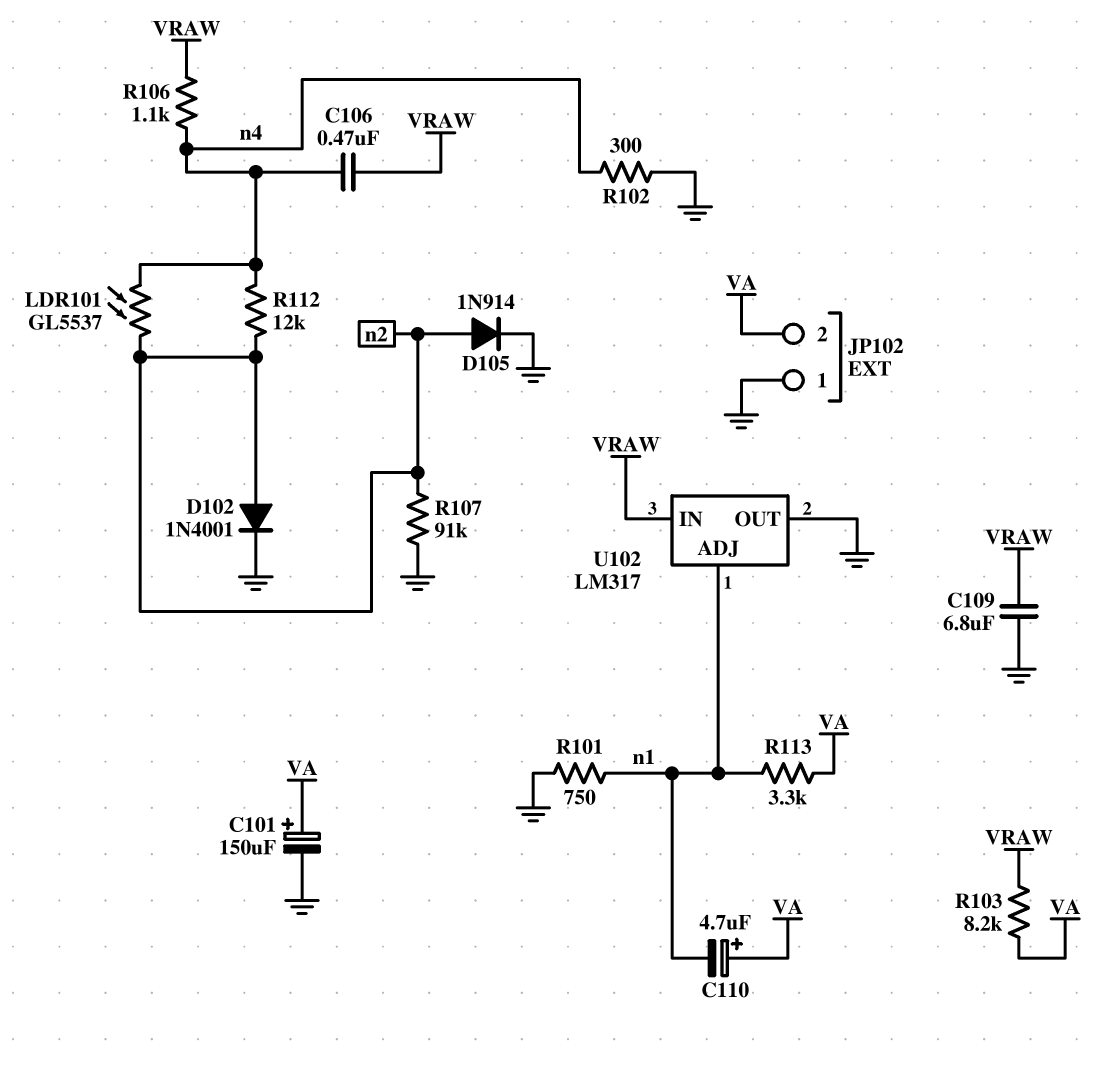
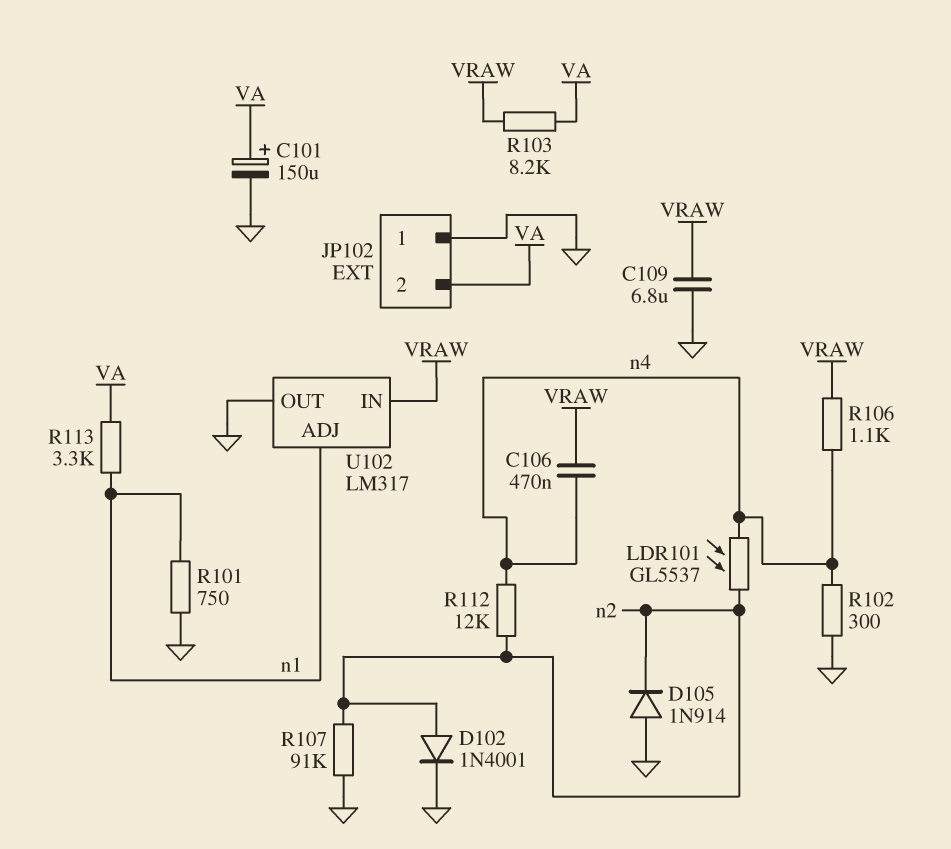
C110: 4.7uF (plus VA, minus n1) -> none
D105: diode 1N914 (A n2, K GND) -> diode 1N914 (A GND, K n2)

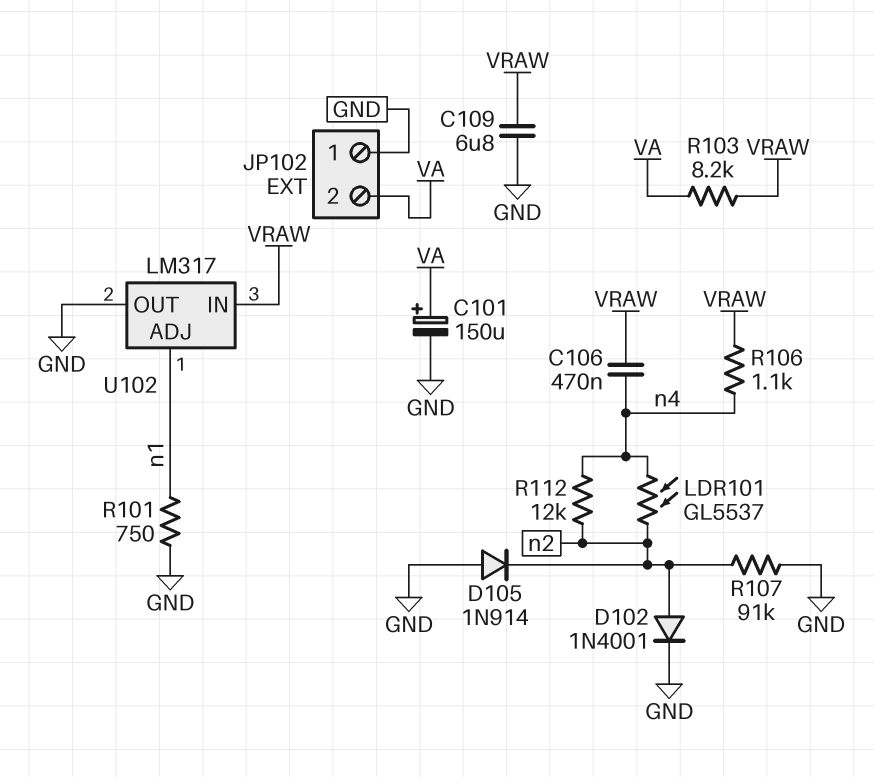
R102: 300 (GND, n4) -> none
R113: 3.3k (VA, n1) -> none

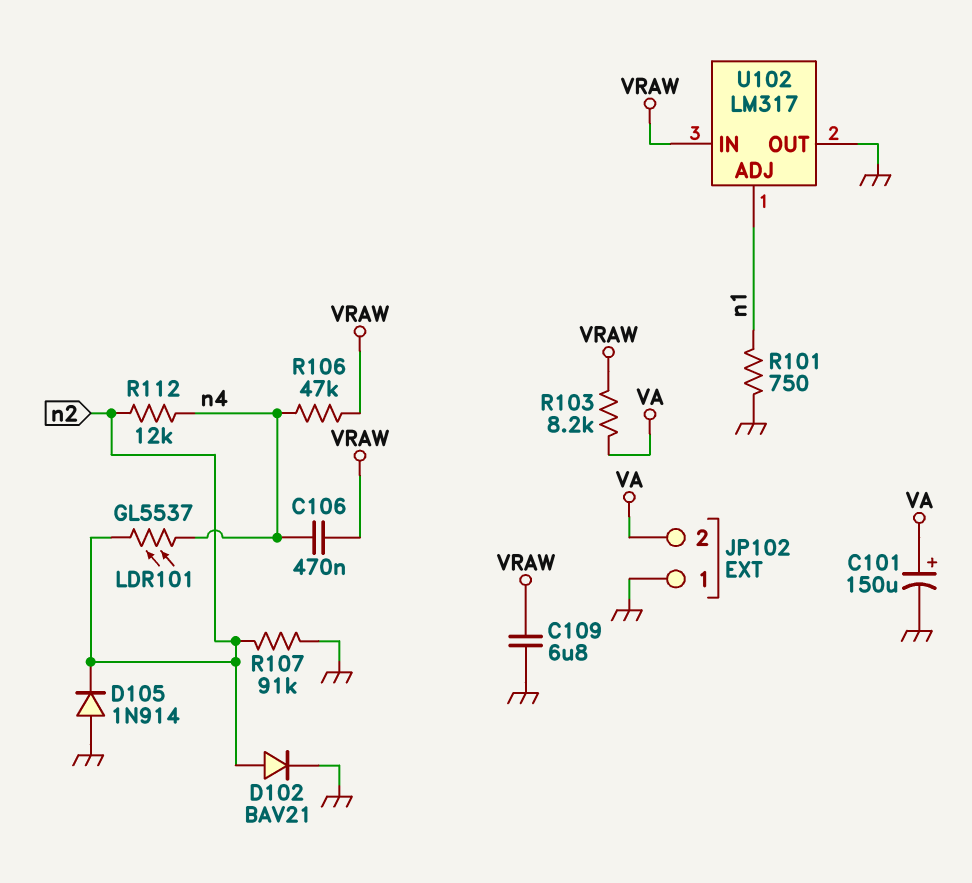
D102: diode 1N4001 (A n2, K GND) -> diode BAV21 (A n2, K GND)
R106: 1.1k (VRAW, n4) -> 47k (VRAW, n4)

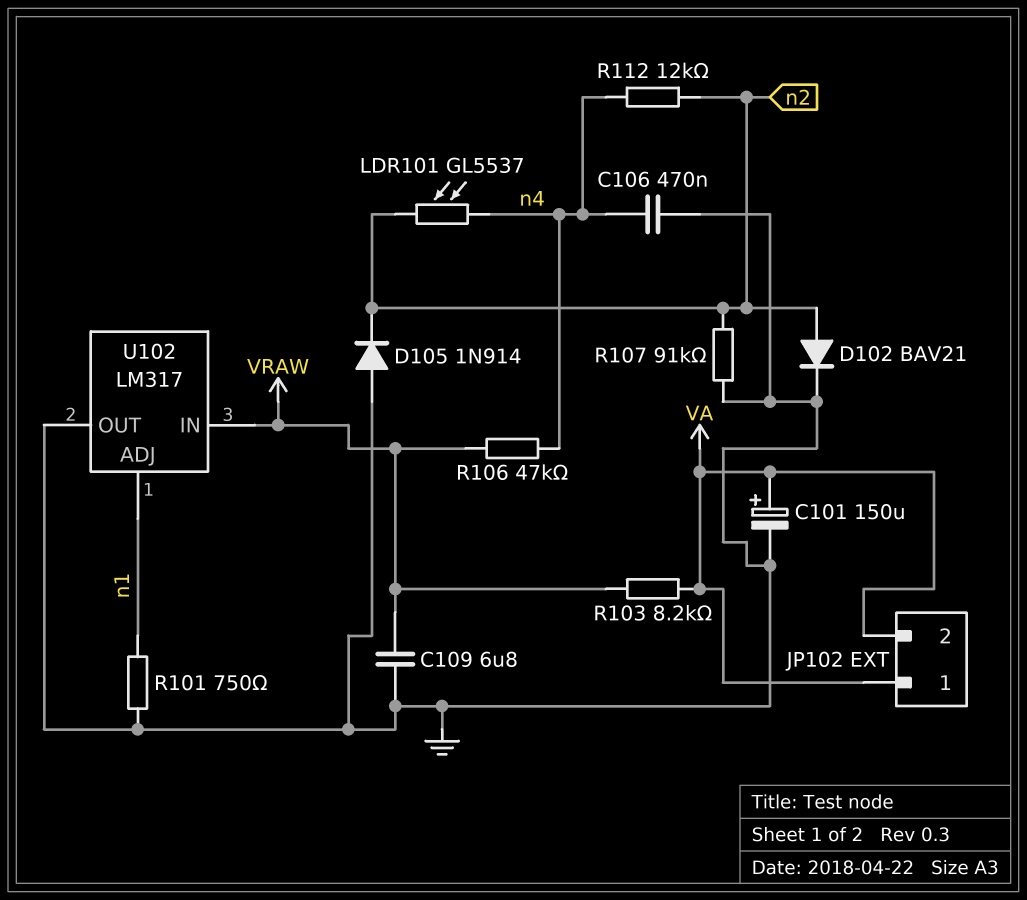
C106: 470nF (VRAW, n4) -> 470nF (GND, n4)
JP102 pin 1: GND -> VA

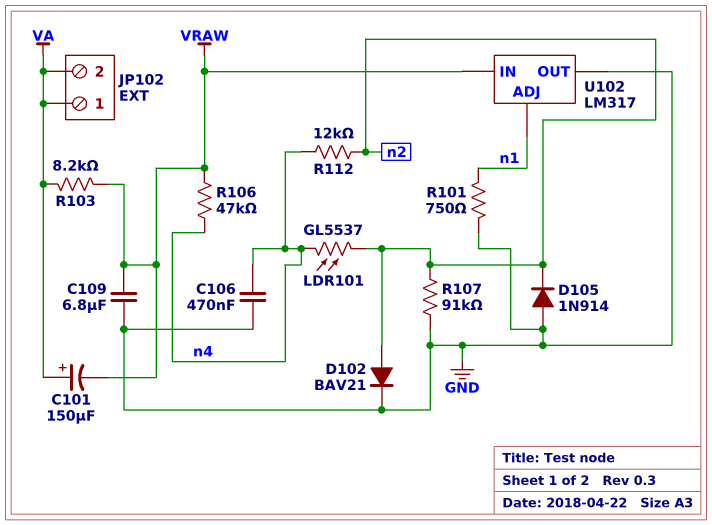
C101: 150uF (plus VA, minus GND) -> 150uF (plus VA, minus VRAW)

